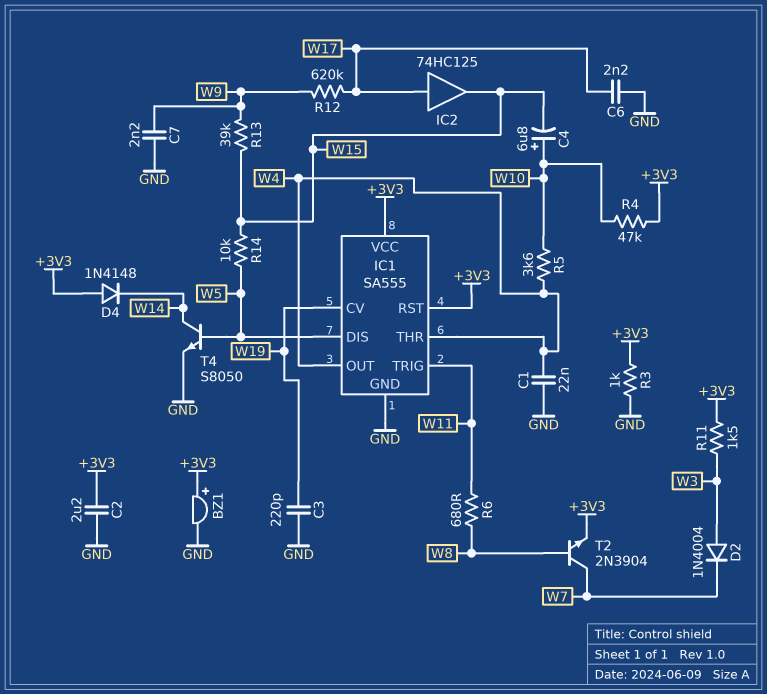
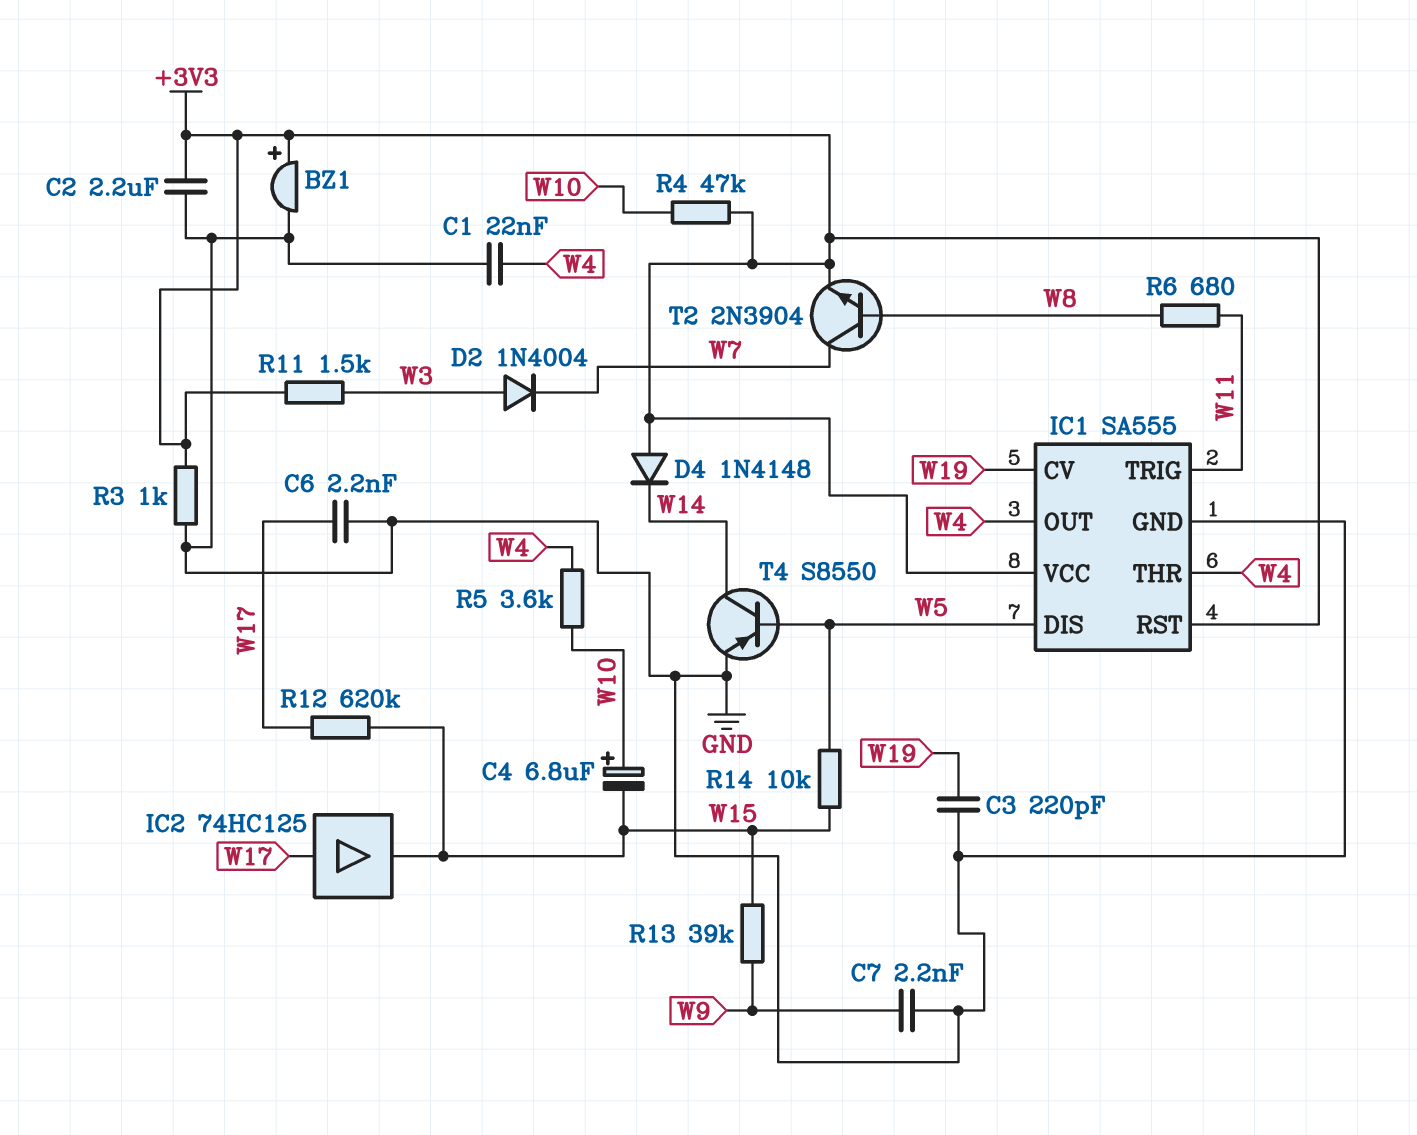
R12: 620k (W9, W17) -> 620k (W15, W17)
T4: NPN S8050 (B W5, C W14, E GND) -> PNP S8550 (B W5, C W14, E GND)

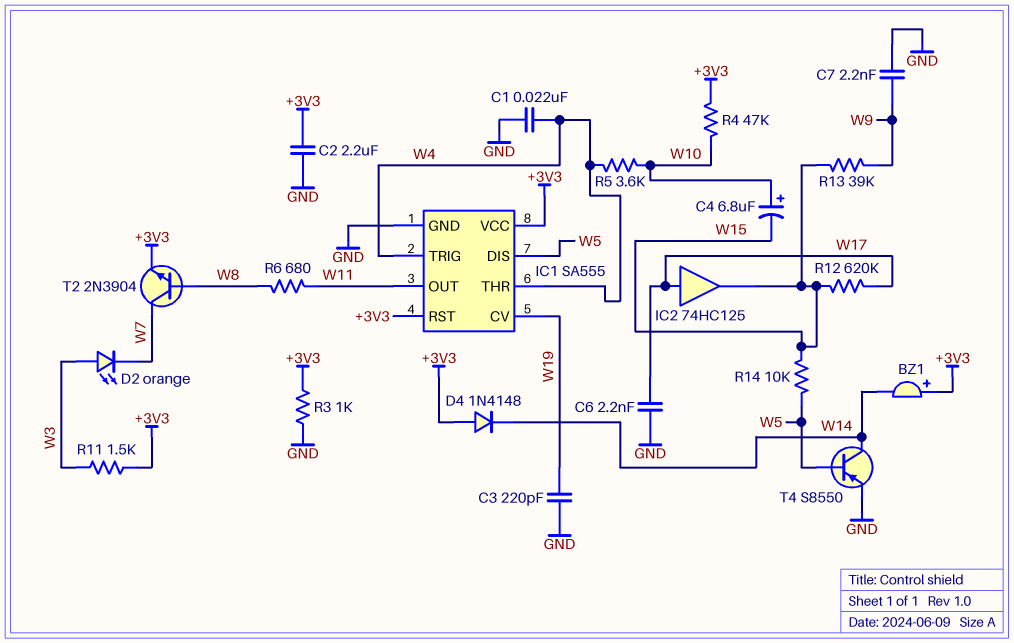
BZ1: buzzer (plus +3V3, minus GND) -> buzzer (plus +3V3, minus W14)
D2: diode 1N4004 (A W3, K W7) -> LED orange (A W3, K W7)
IC1 pin OUT: W4 -> W11
IC1 pin TRIG: W11 -> W4

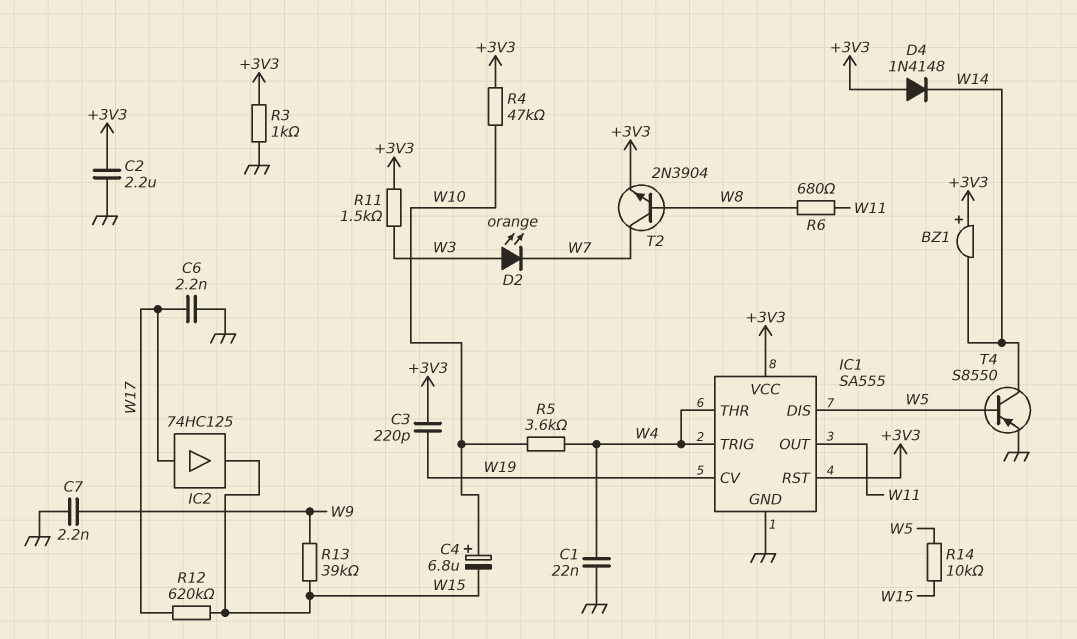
C3: 220pF (GND, W19) -> 220pF (+3V3, W19)

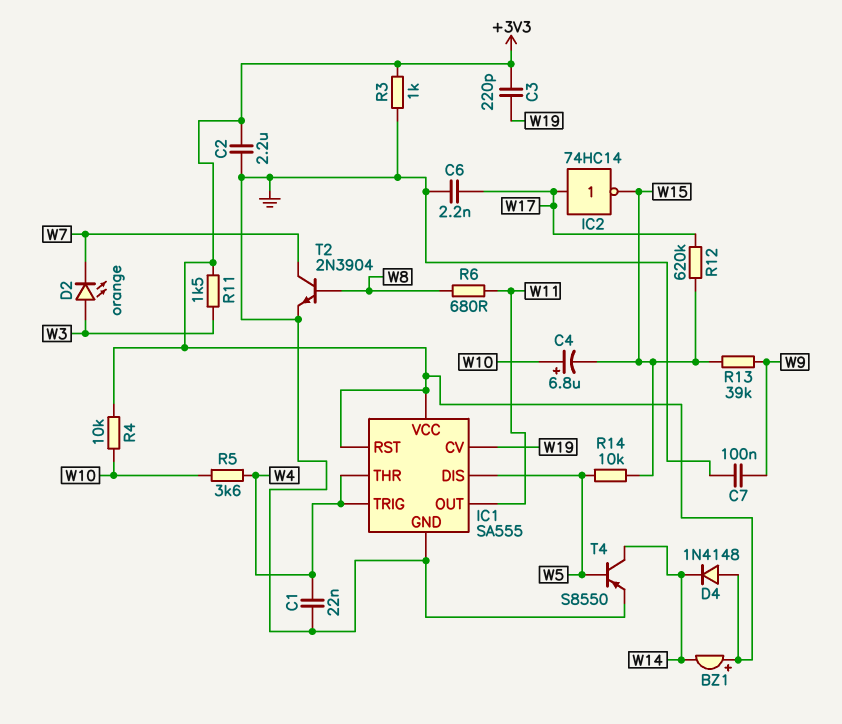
C7: 2.2nF (GND, W9) -> 100nF (GND, W9)
IC2: buffer 74HC125 (in W17, out W15) -> NOT 74HC14 (in W17, out W15)
R4: 47k (+3V3, W10) -> 10k (+3V3, W10)
T2: NPN 2N3904 (B W8, C W7, E +3V3) -> NPN 2N3904 (B W8, C W7, E GND)

